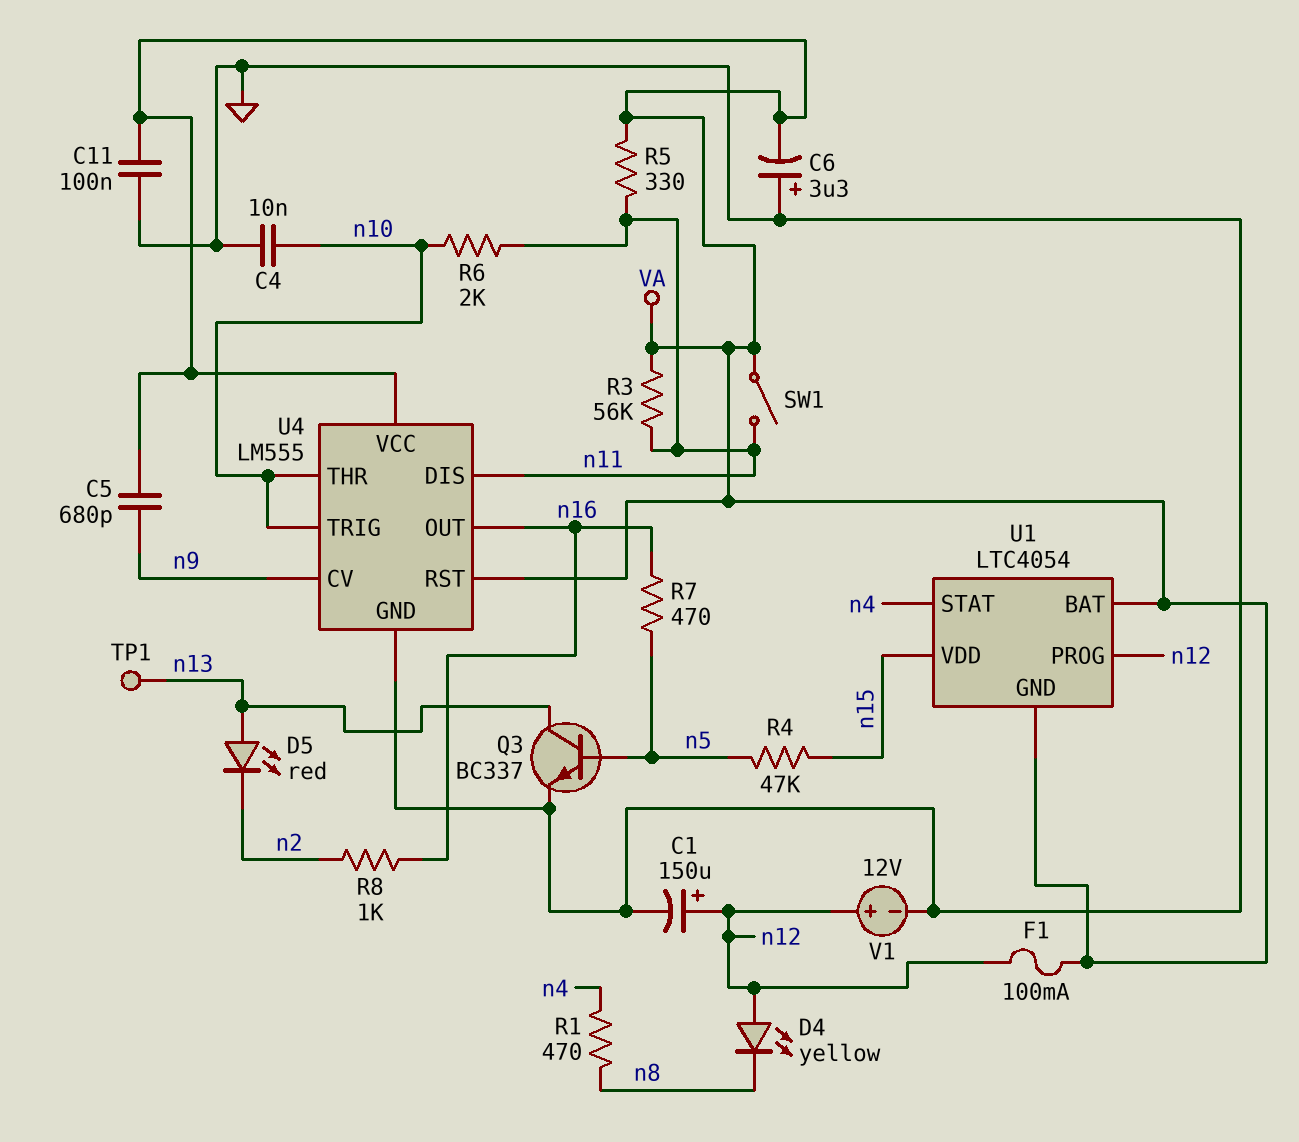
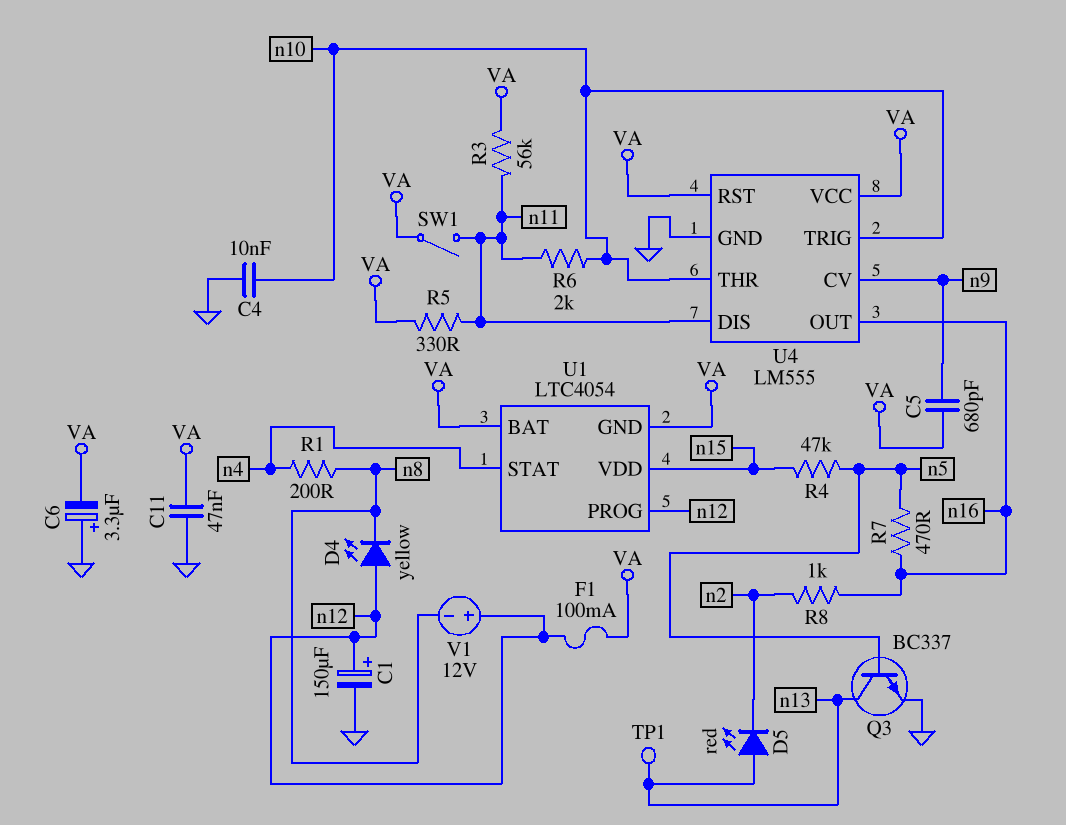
C11: 100nF (GND, VA) -> 47nF (GND, VA)
R1: 470 (n4, n8) -> 200 (n4, n8)
V1: 12V (plus n12, minus GND) -> 12V (plus n12, minus n8)

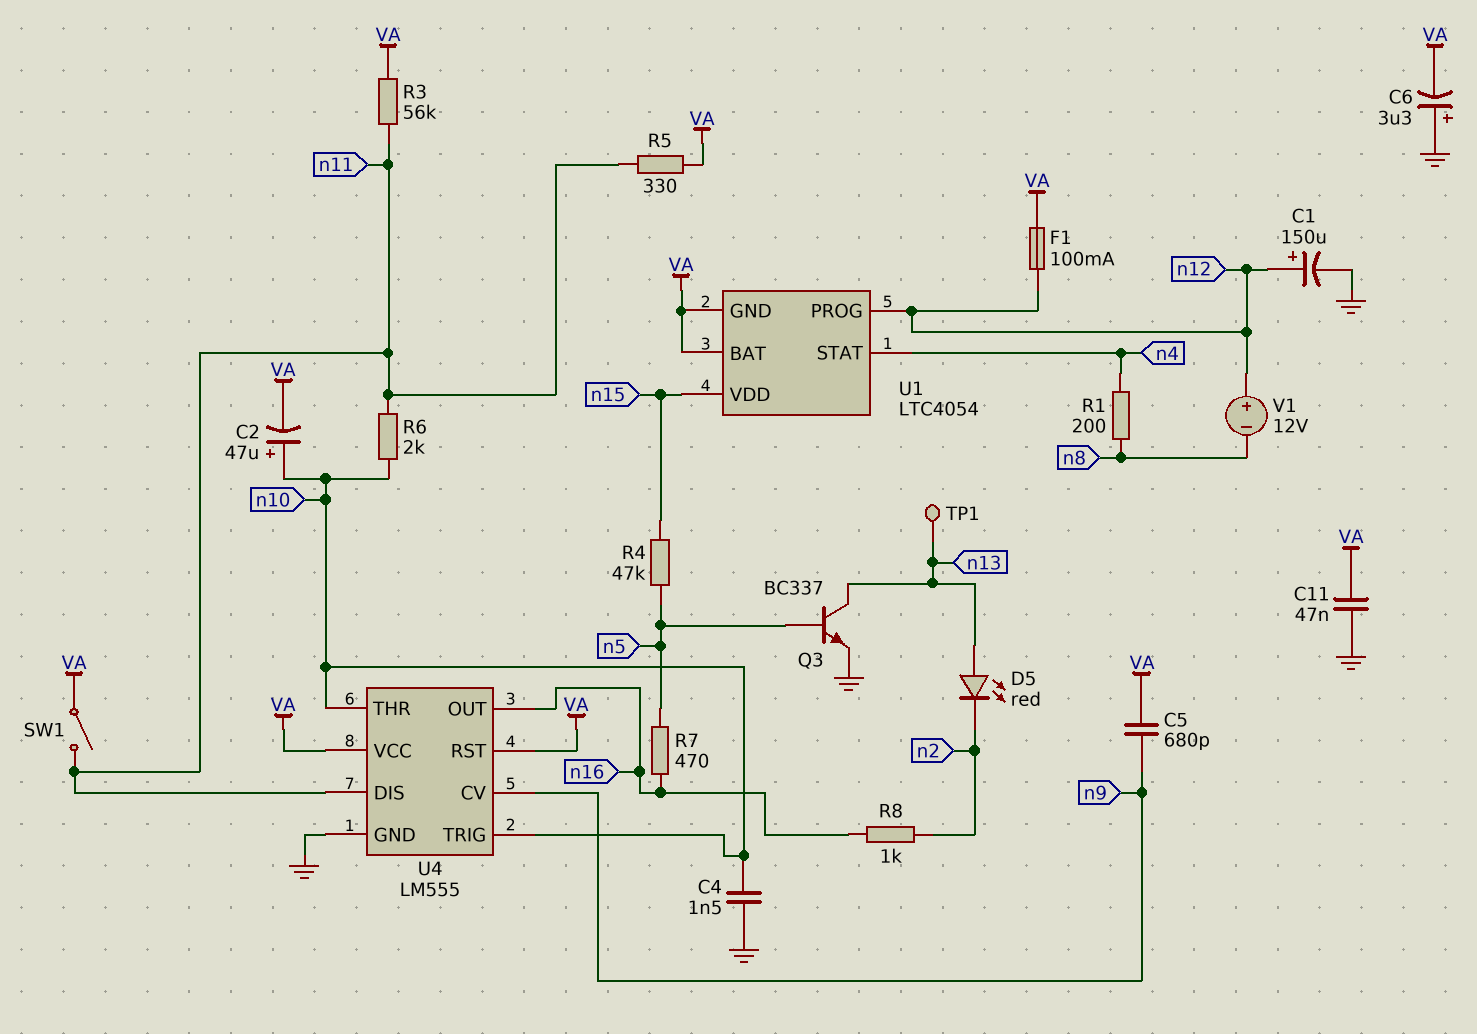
C2: none -> 47uF (plus n10, minus VA)
C4: 10nF (GND, n10) -> 1.5nF (GND, n10)
D4: LED yellow (A n12, K n8) -> none

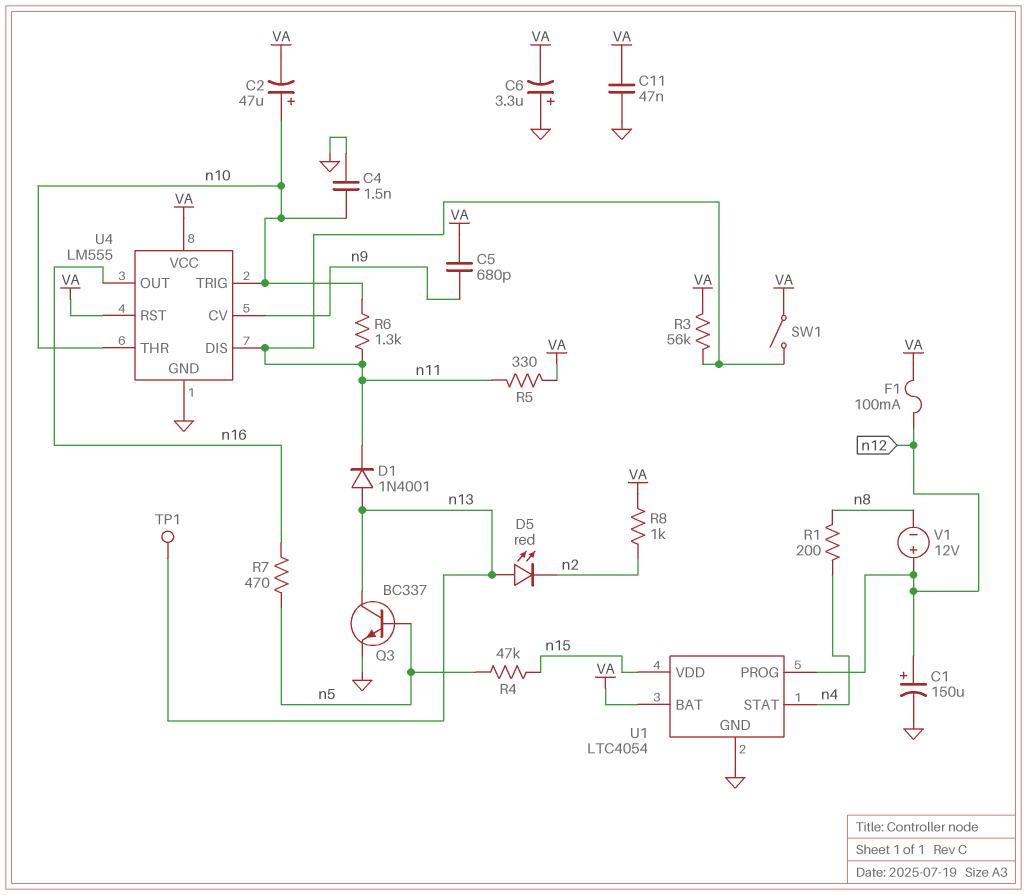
D1: none -> diode 1N4001 (A n13, K n11)
R6: 2k (n10, n11) -> 1.3k (n10, n11)
R8: 1k (n2, n16) -> 1k (VA, n2)
U1 pin GND: VA -> GND

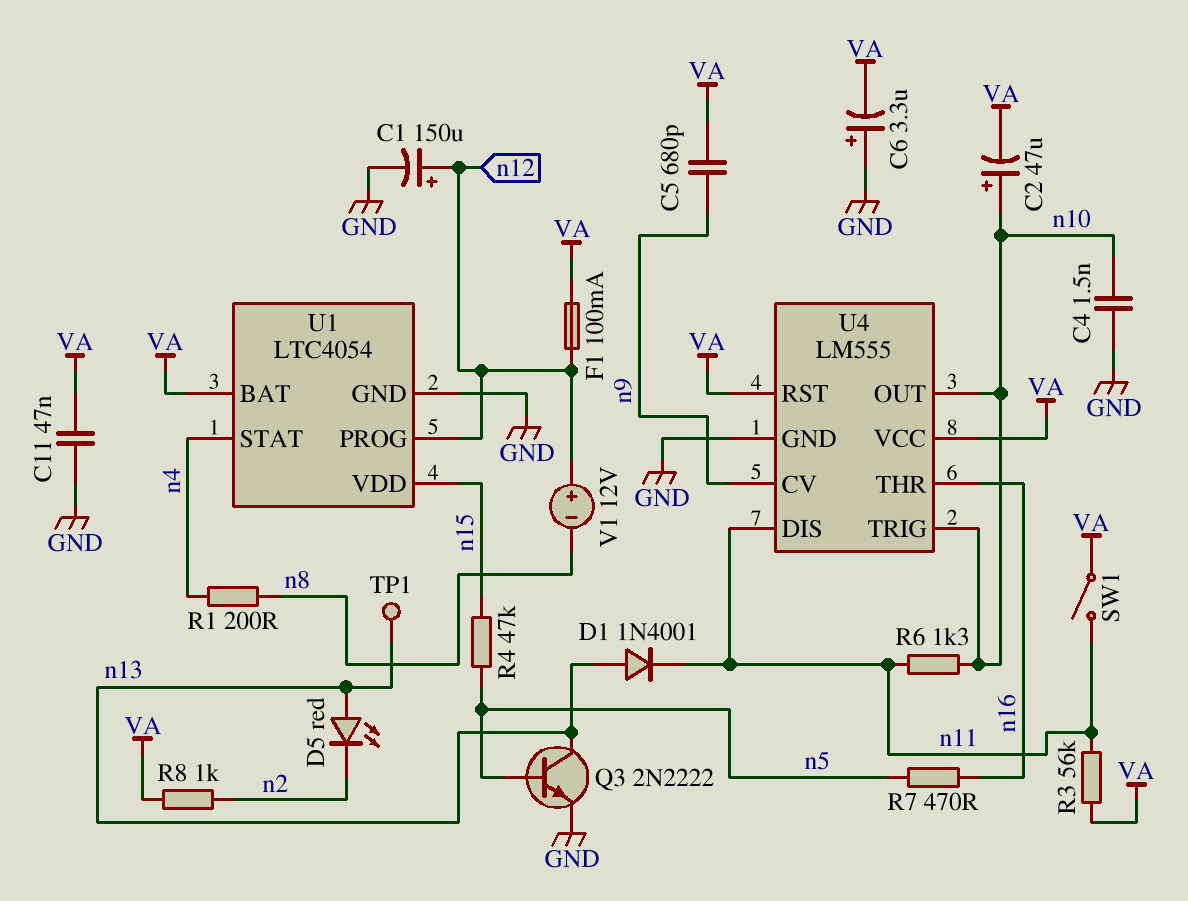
Q3: NPN BC337 (B n5, C n13, E GND) -> NPN 2N2222 (B n5, C n13, E GND)
R5: 330 (VA, n11) -> none
U4 pin OUT: n16 -> n10
U4 pin THR: n10 -> n16

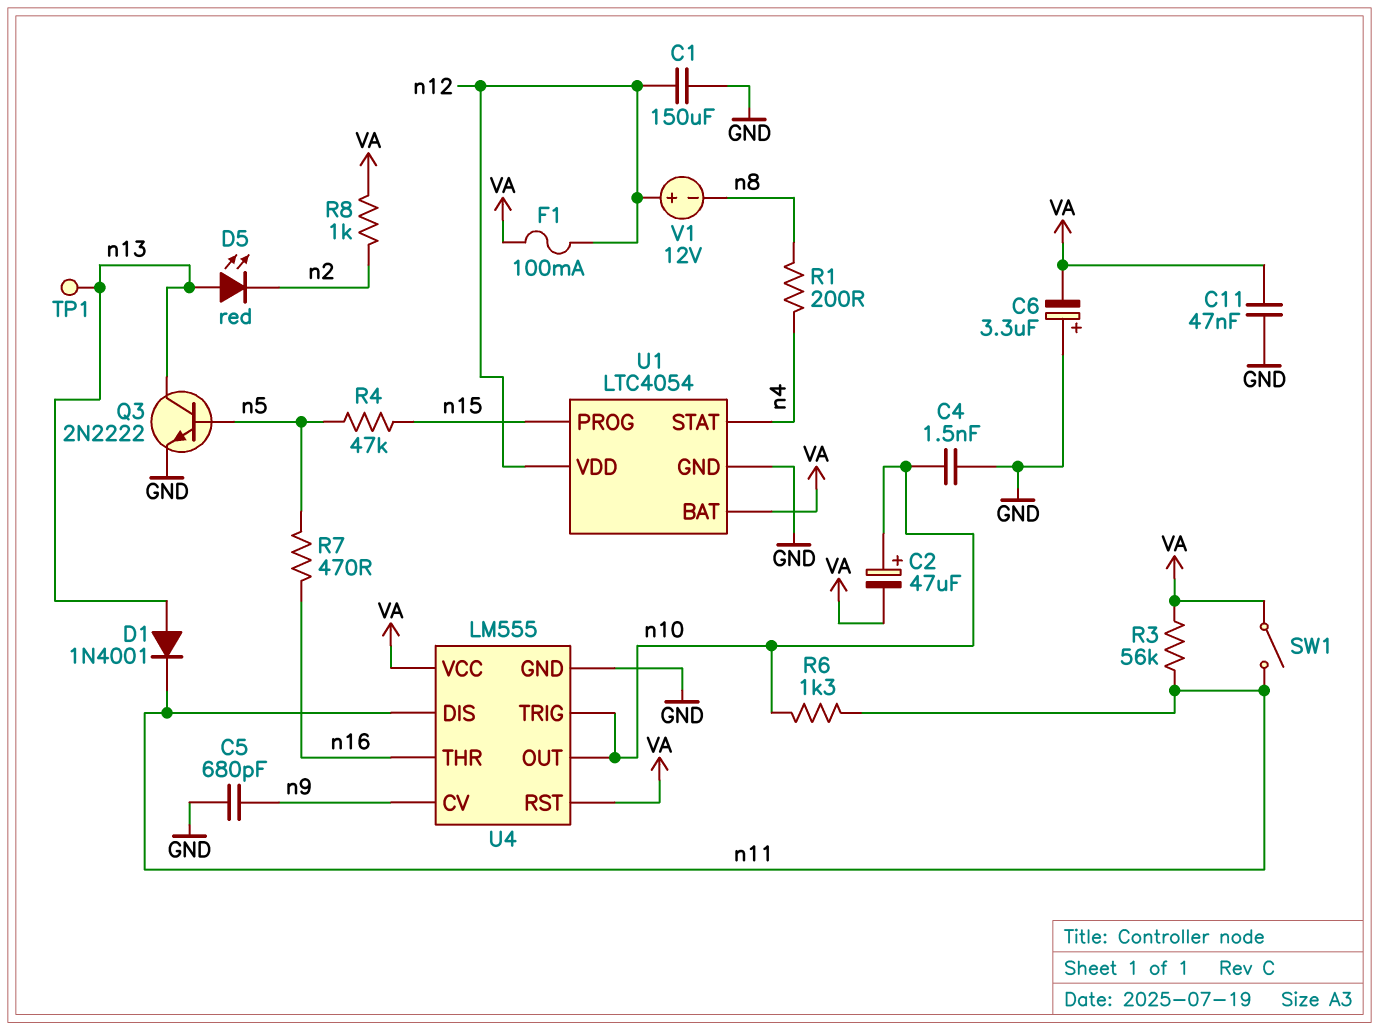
C1: 150uF (plus n12, minus GND) -> 150uF (GND, n12)
C5: 680pF (VA, n9) -> 680pF (GND, n9)
U1 pin PROG: n12 -> n15
U1 pin VDD: n15 -> n12

